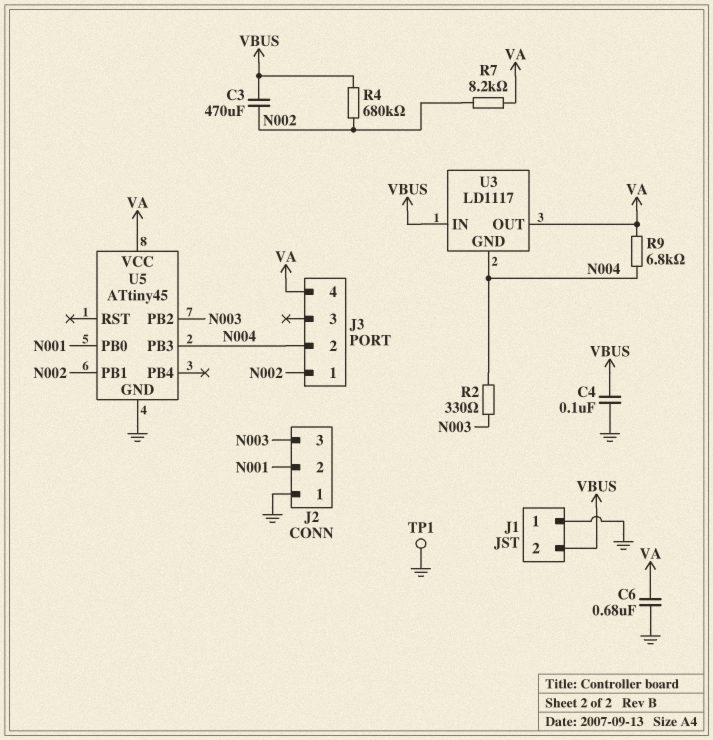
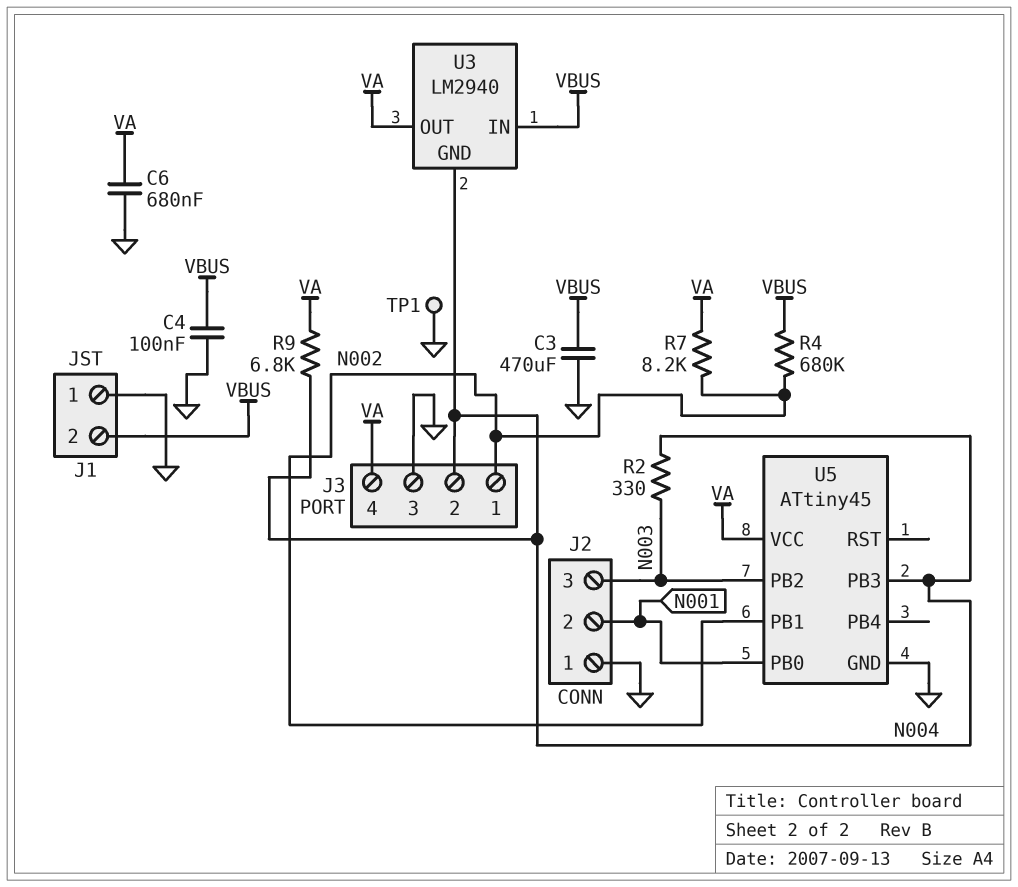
C3: 470uF (N002, VBUS) -> 470uF (GND, VBUS)
J3 pin 3: none -> GND
U3: LD1117 -> LM2940

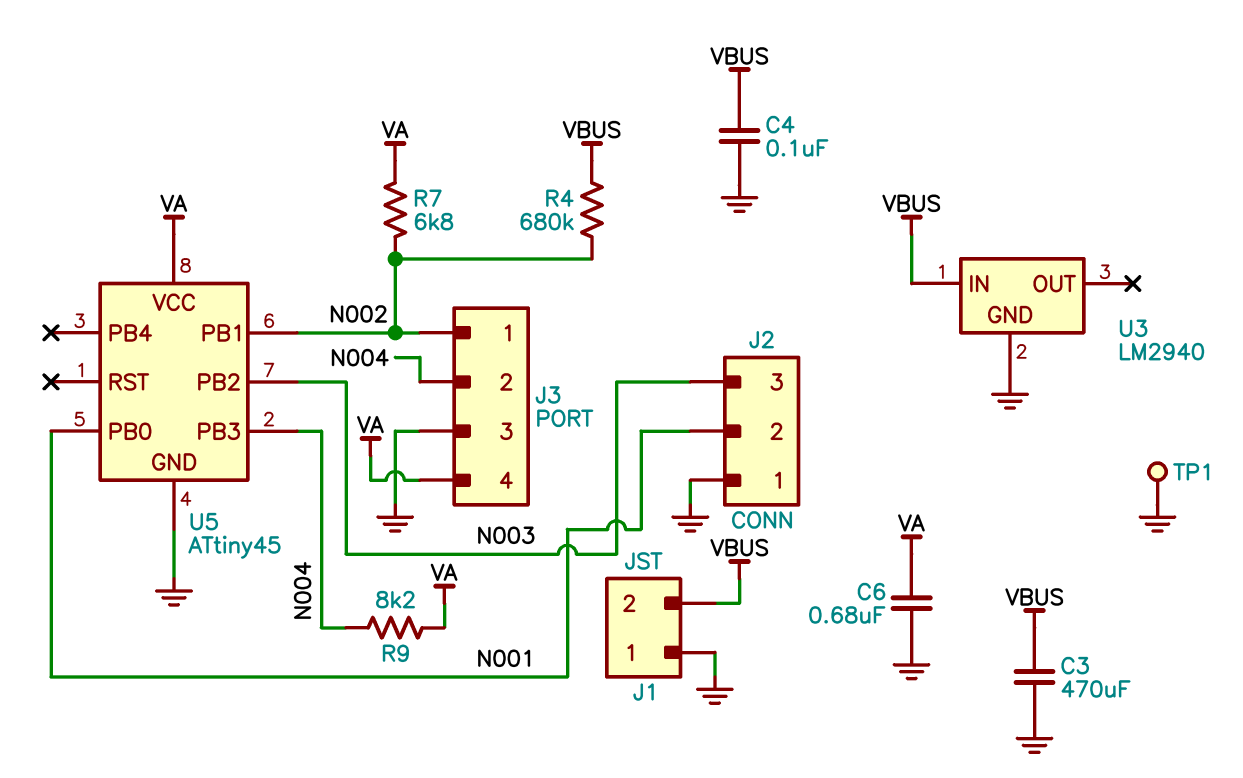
R2: 330 (N003, N004) -> none
R7: 8.2k (N002, VA) -> 6.8k (N002, VA)
R9: 6.8k (N004, VA) -> 8.2k (N004, VA)
U3 pin GND: N004 -> GND
U3 pin OUT: VA -> none

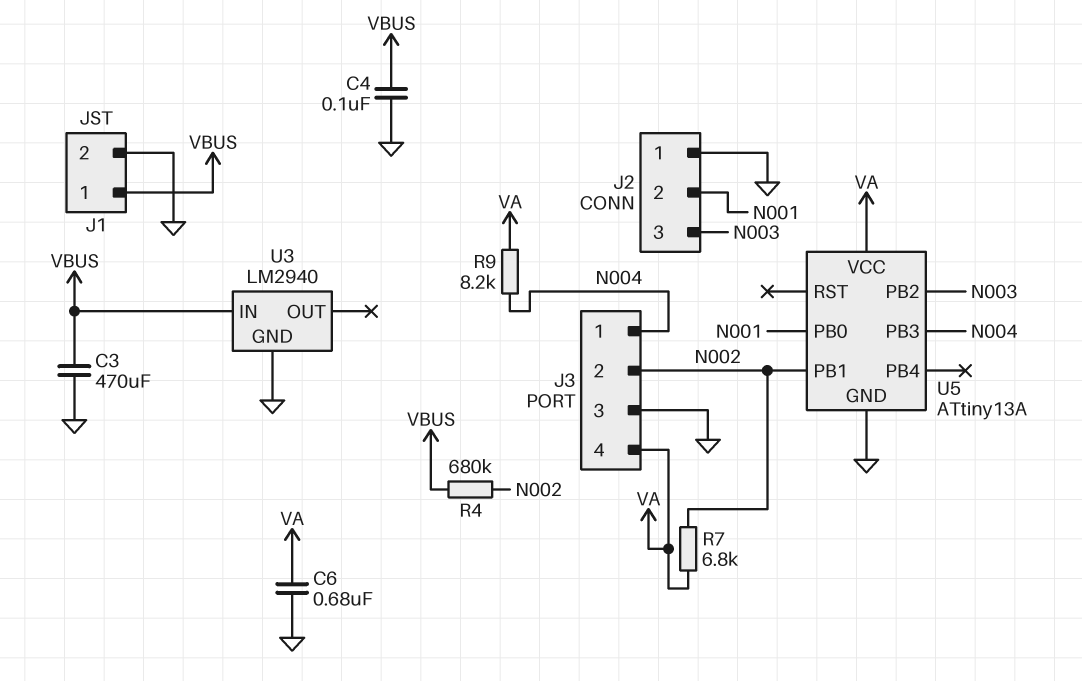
J1 pin 1: GND -> VBUS
J1 pin 2: VBUS -> GND
J3 pin 1: N002 -> N004
J3 pin 2: N004 -> N002
TP1: test point (GND) -> none
U5: ATtiny45 -> ATtiny13A

